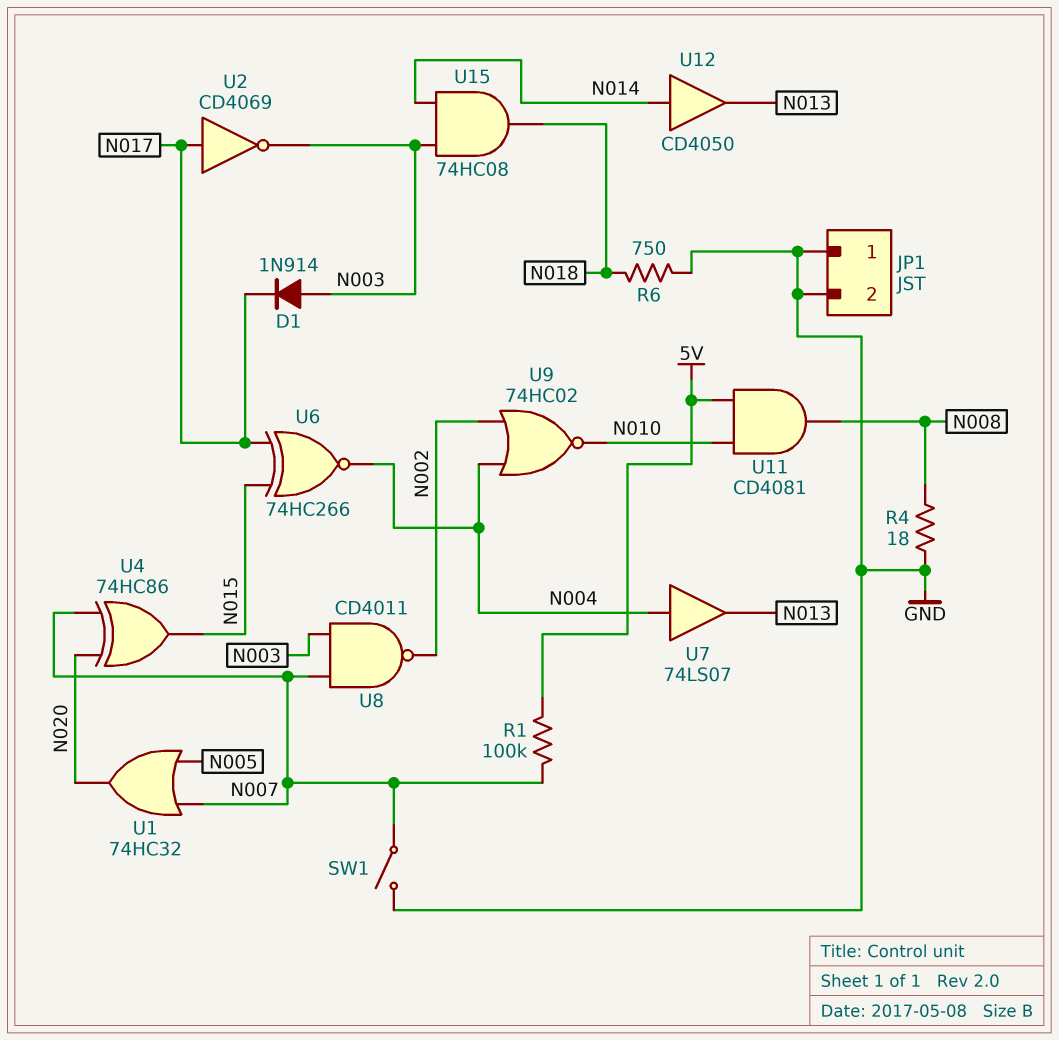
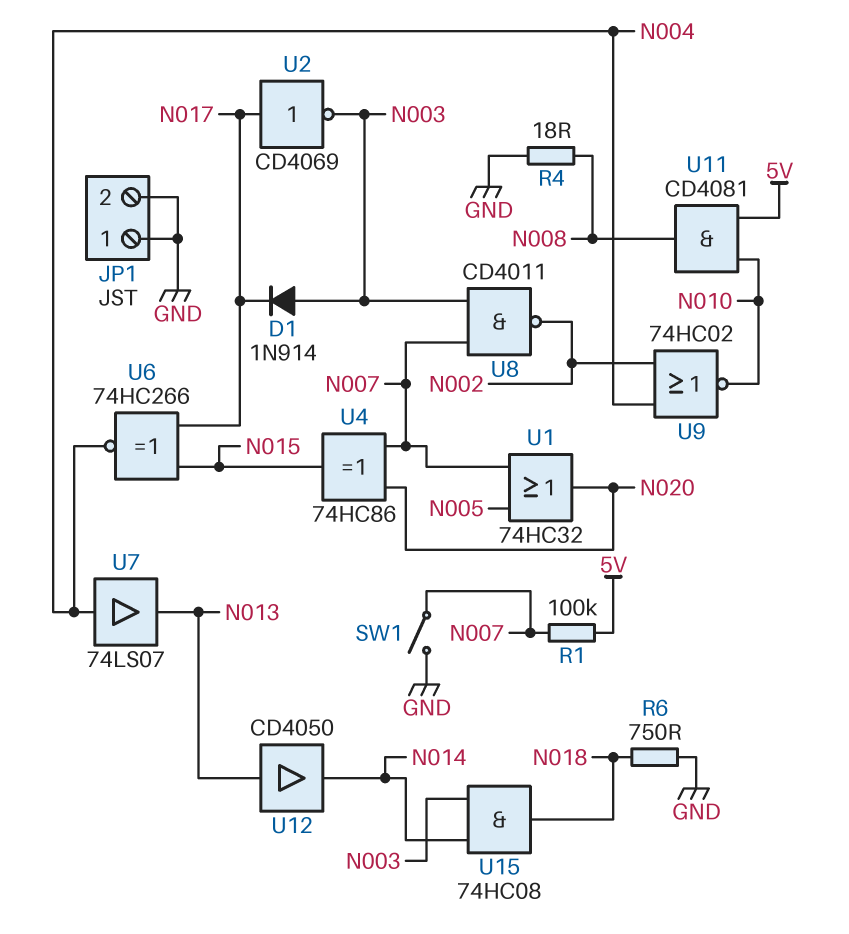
U12: buffer CD4050 (in N014, out N013) -> buffer CD4050 (in N013, out N014)

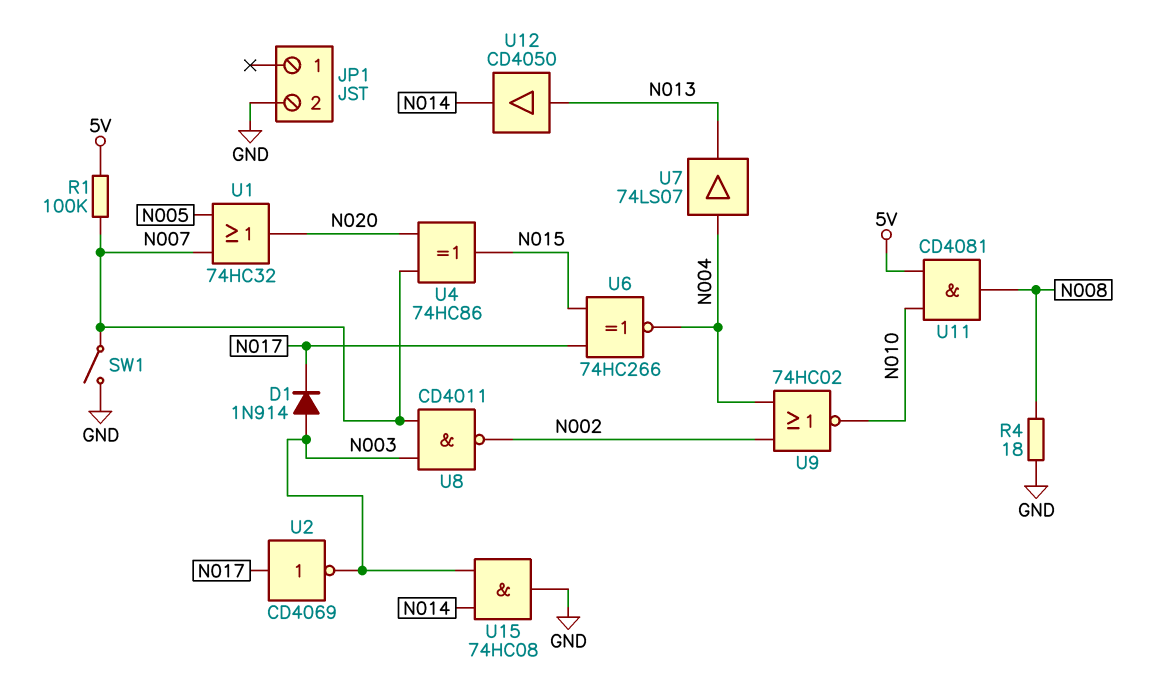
JP1 pin 1: GND -> none
R6: 750 (GND, N018) -> none
U15: AND 74HC08 (in N003, in N014, out N018) -> AND 74HC08 (in N003, in N014, out GND)

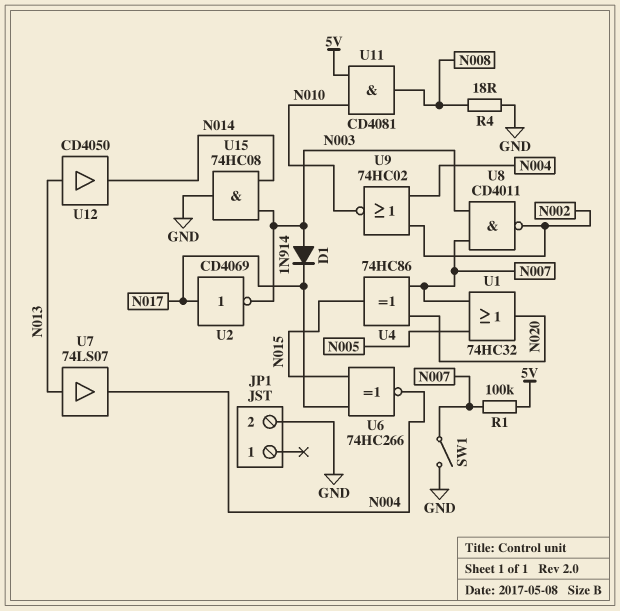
U7: buffer 74LS07 (in N004, out N013) -> buffer 74LS07 (in N013, out N004)

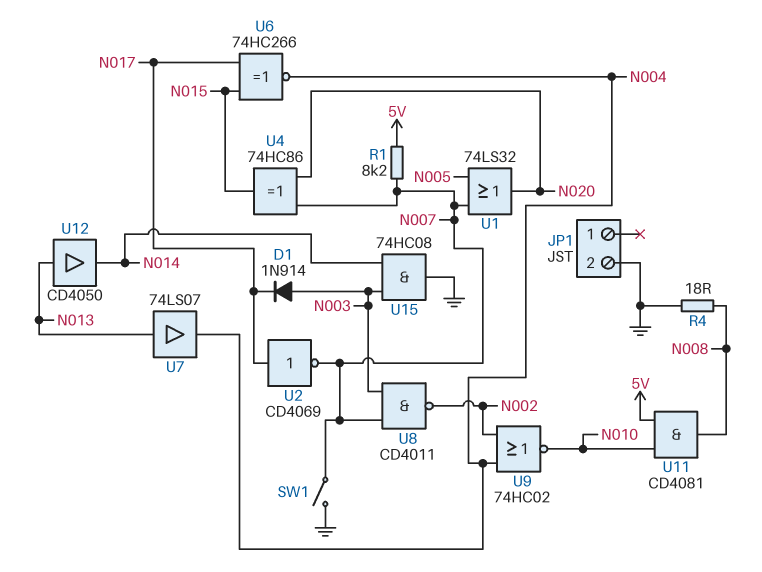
R1: 100k (5V, N007) -> 8.2k (5V, N007)
U1: OR 74HC32 (in N005, in N007, out N020) -> OR 74LS32 (in N005, in N007, out N020)
U2: NOT CD4069 (in N017, out N003) -> NOT CD4069 (in N017, out N007)

